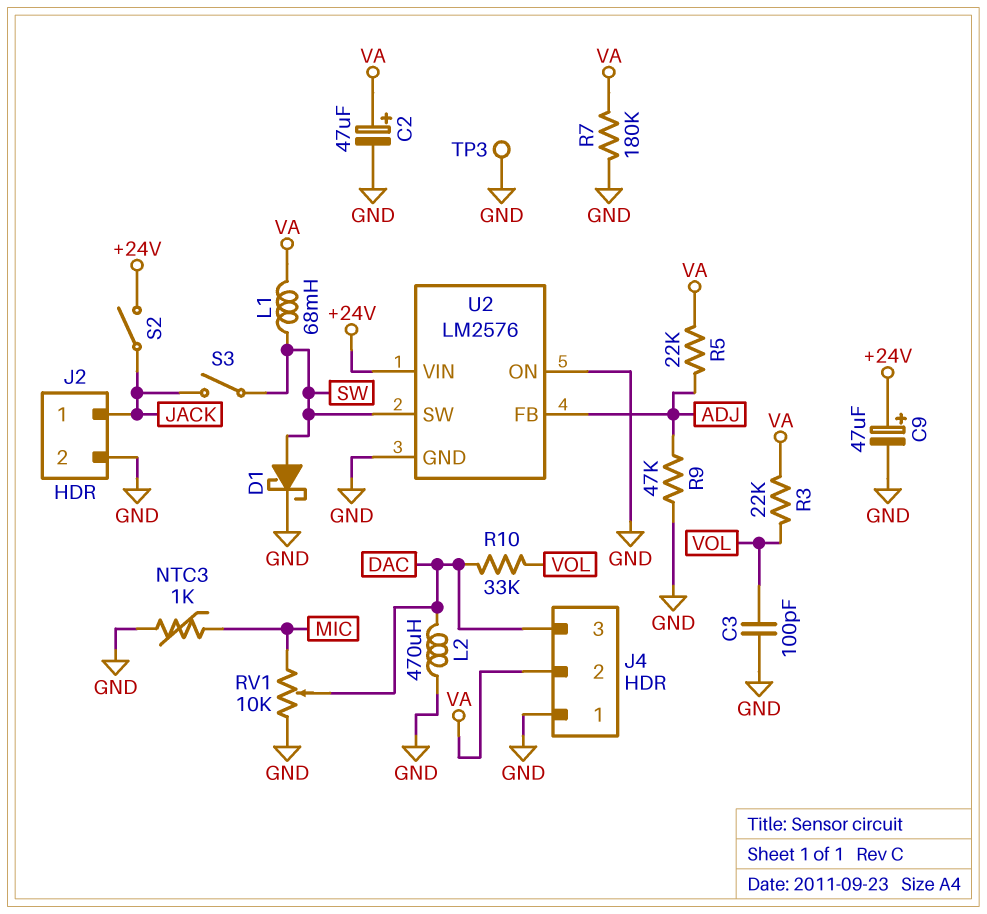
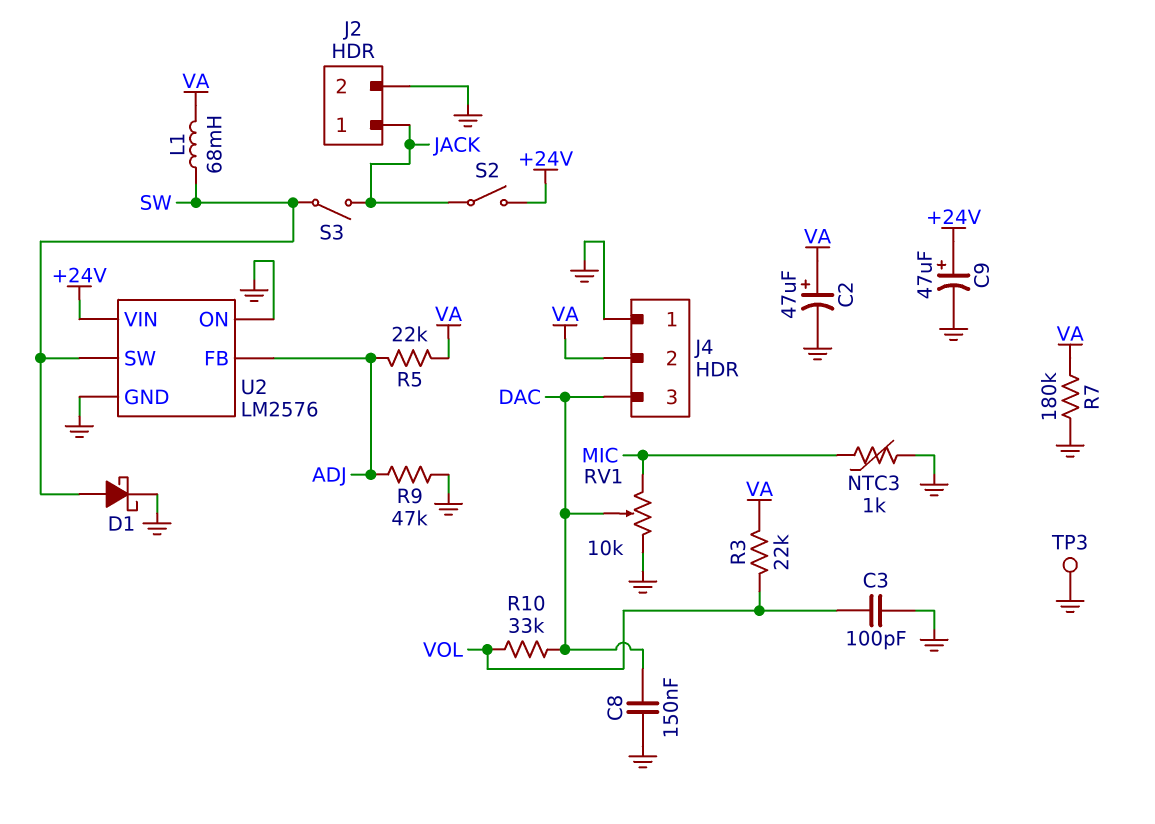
C8: none -> 150nF (DAC, GND)
L2: 470uH (DAC, GND) -> none

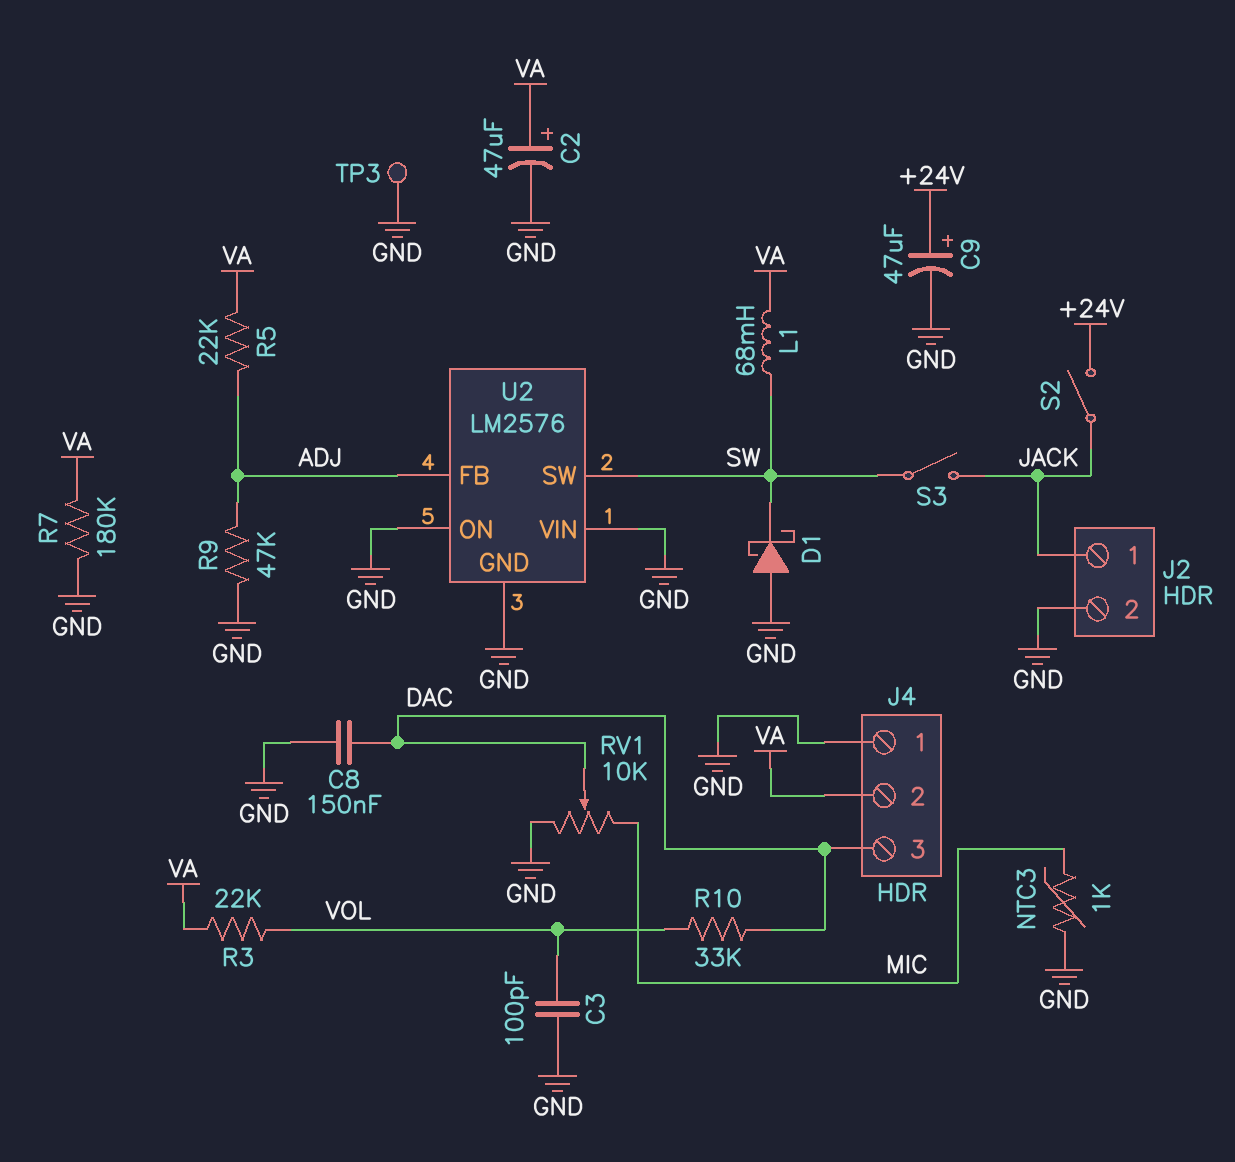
D1: schottky (A SW, K GND) -> schottky (A GND, K SW)
U2 pin VIN: +24V -> GND

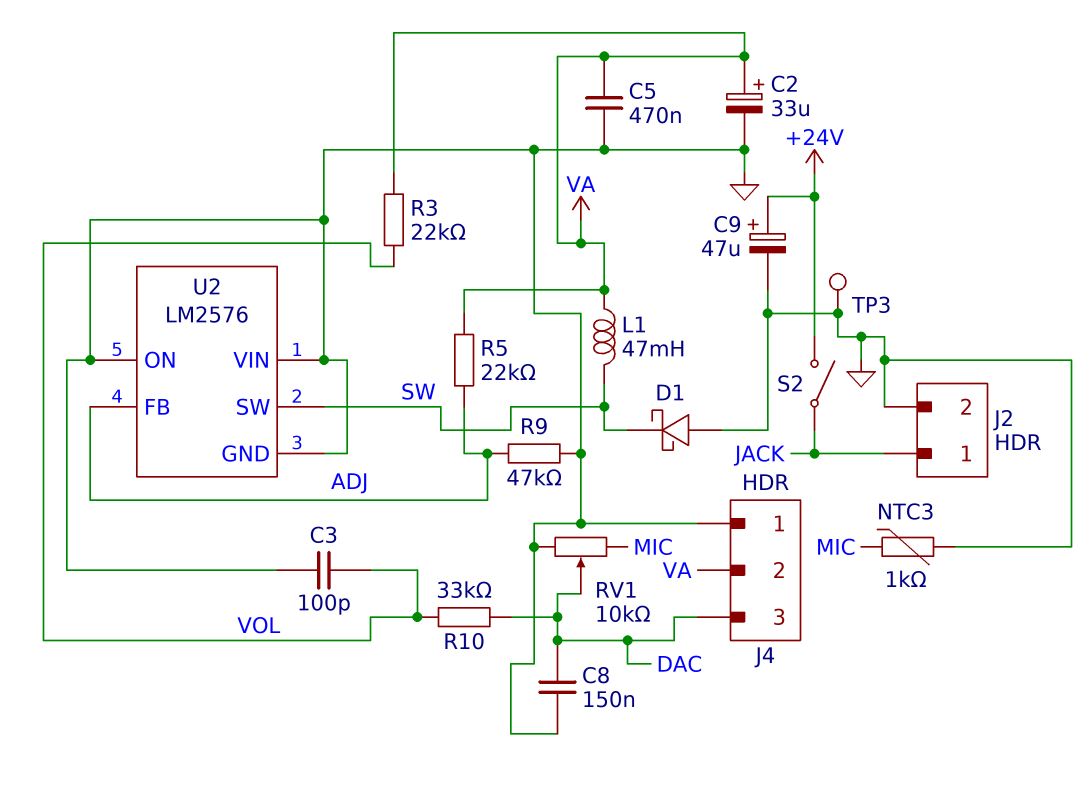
C2: 47uF (plus VA, minus GND) -> 33uF (plus VA, minus GND)
C5: none -> 470nF (GND, VA)
L1: 68mH (SW, VA) -> 47mH (SW, VA)
R7: 180k (GND, VA) -> none
S3: switch (JACK, SW) -> none

